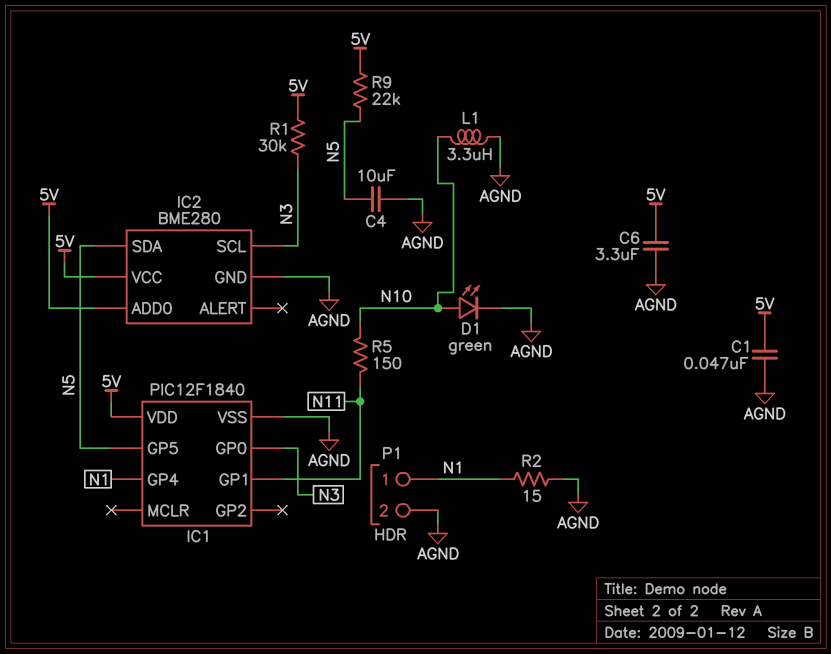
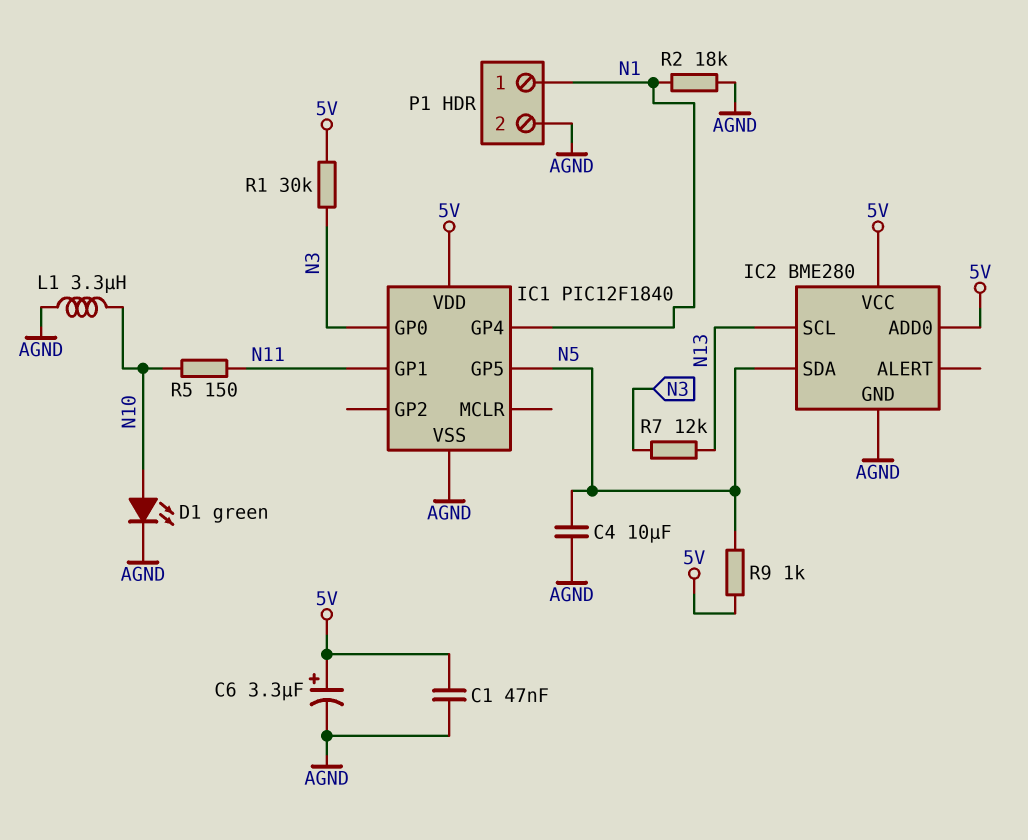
C6: 3.3uF (5V, AGND) -> 3.3uF (plus 5V, minus AGND)
IC2 pin SCL: N3 -> N13
R2: 15 (AGND, N1) -> 18k (AGND, N1)
R7: none -> 12k (N3, N13)
R9: 22k (5V, N5) -> 1k (5V, N5)

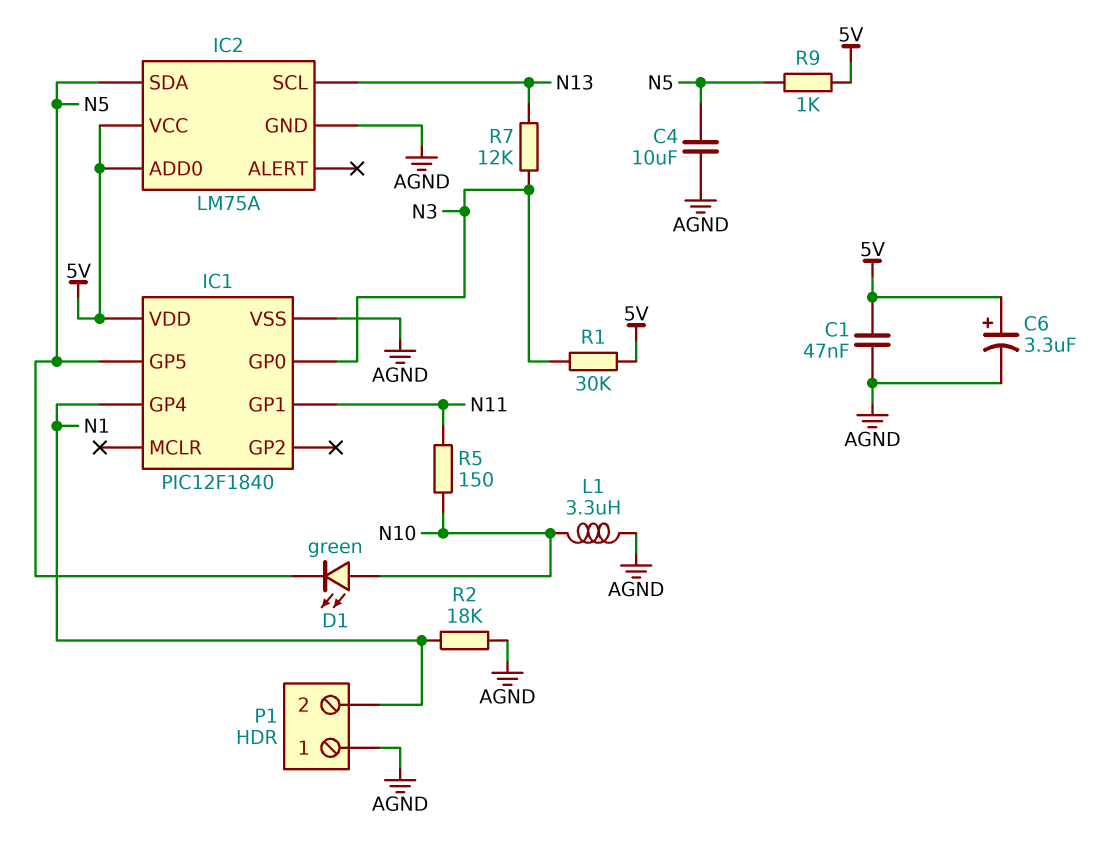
D1: LED green (A N10, K AGND) -> LED green (A N10, K N5)
IC2: BME280 -> LM75A
P1 pin 1: N1 -> AGND
P1 pin 2: AGND -> N1

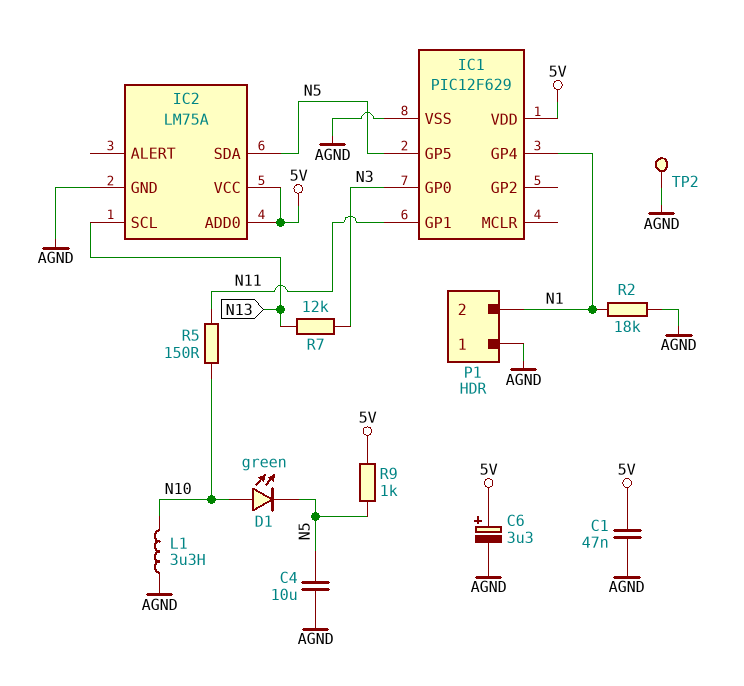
IC1: PIC12F1840 -> PIC12F629
R1: 30k (5V, N3) -> none
TP2: none -> test point (AGND)

